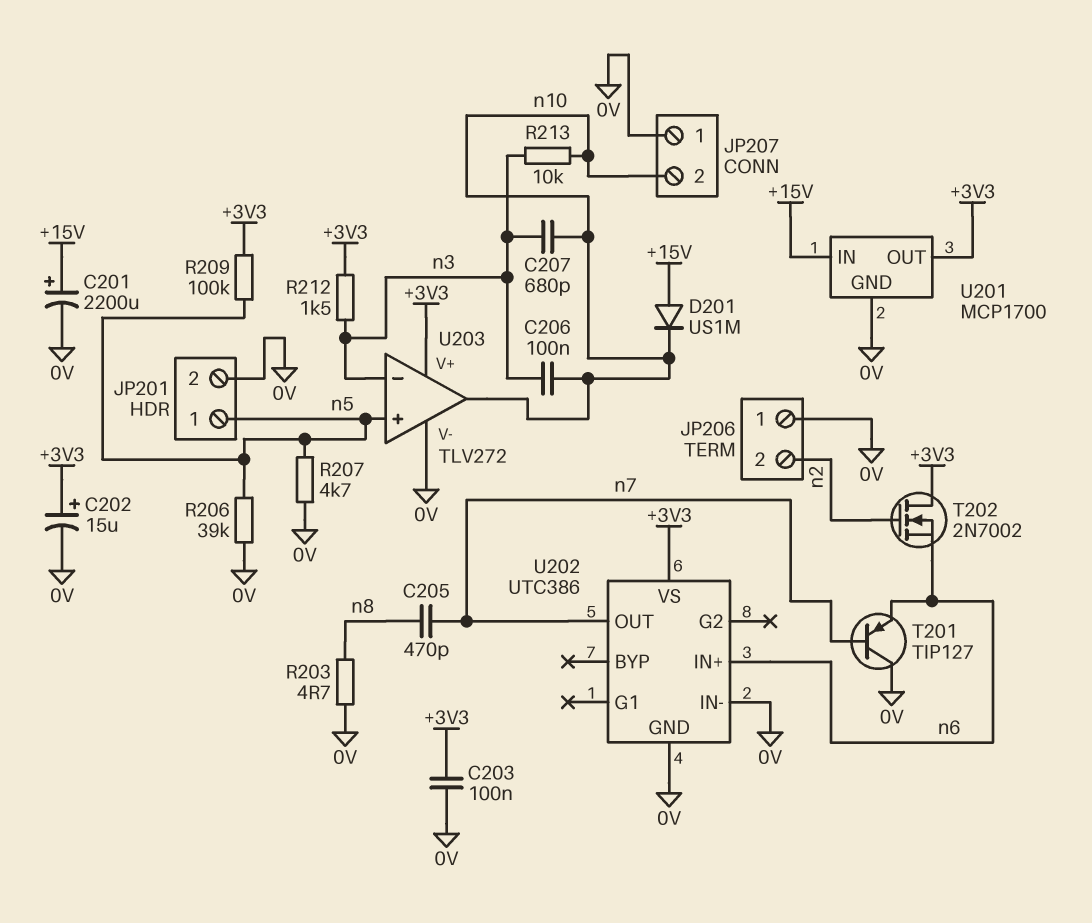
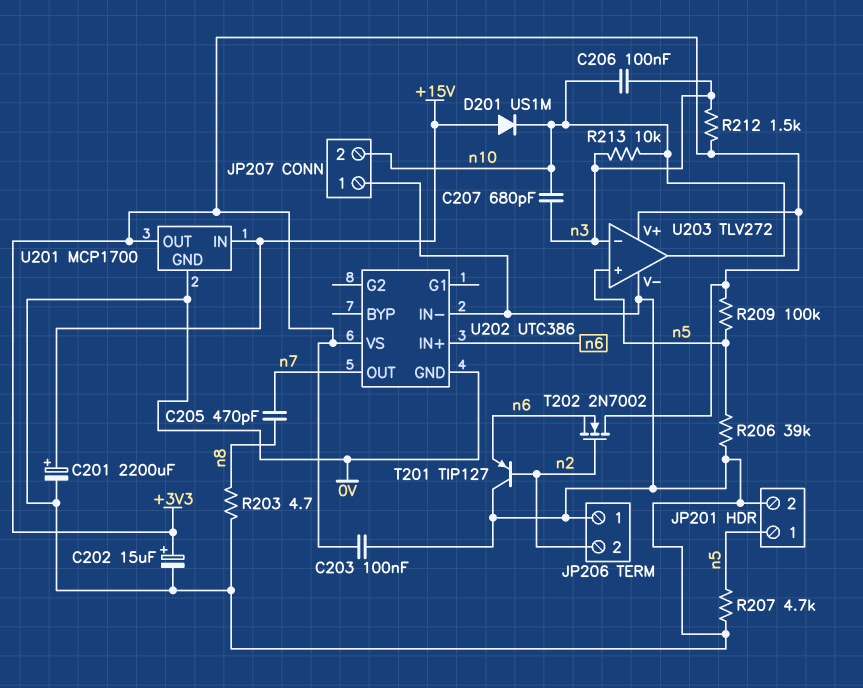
T201: PNP TIP127 (B n7, C 0V, E n6) -> PNP TIP127 (B n2, C 0V, E n6)

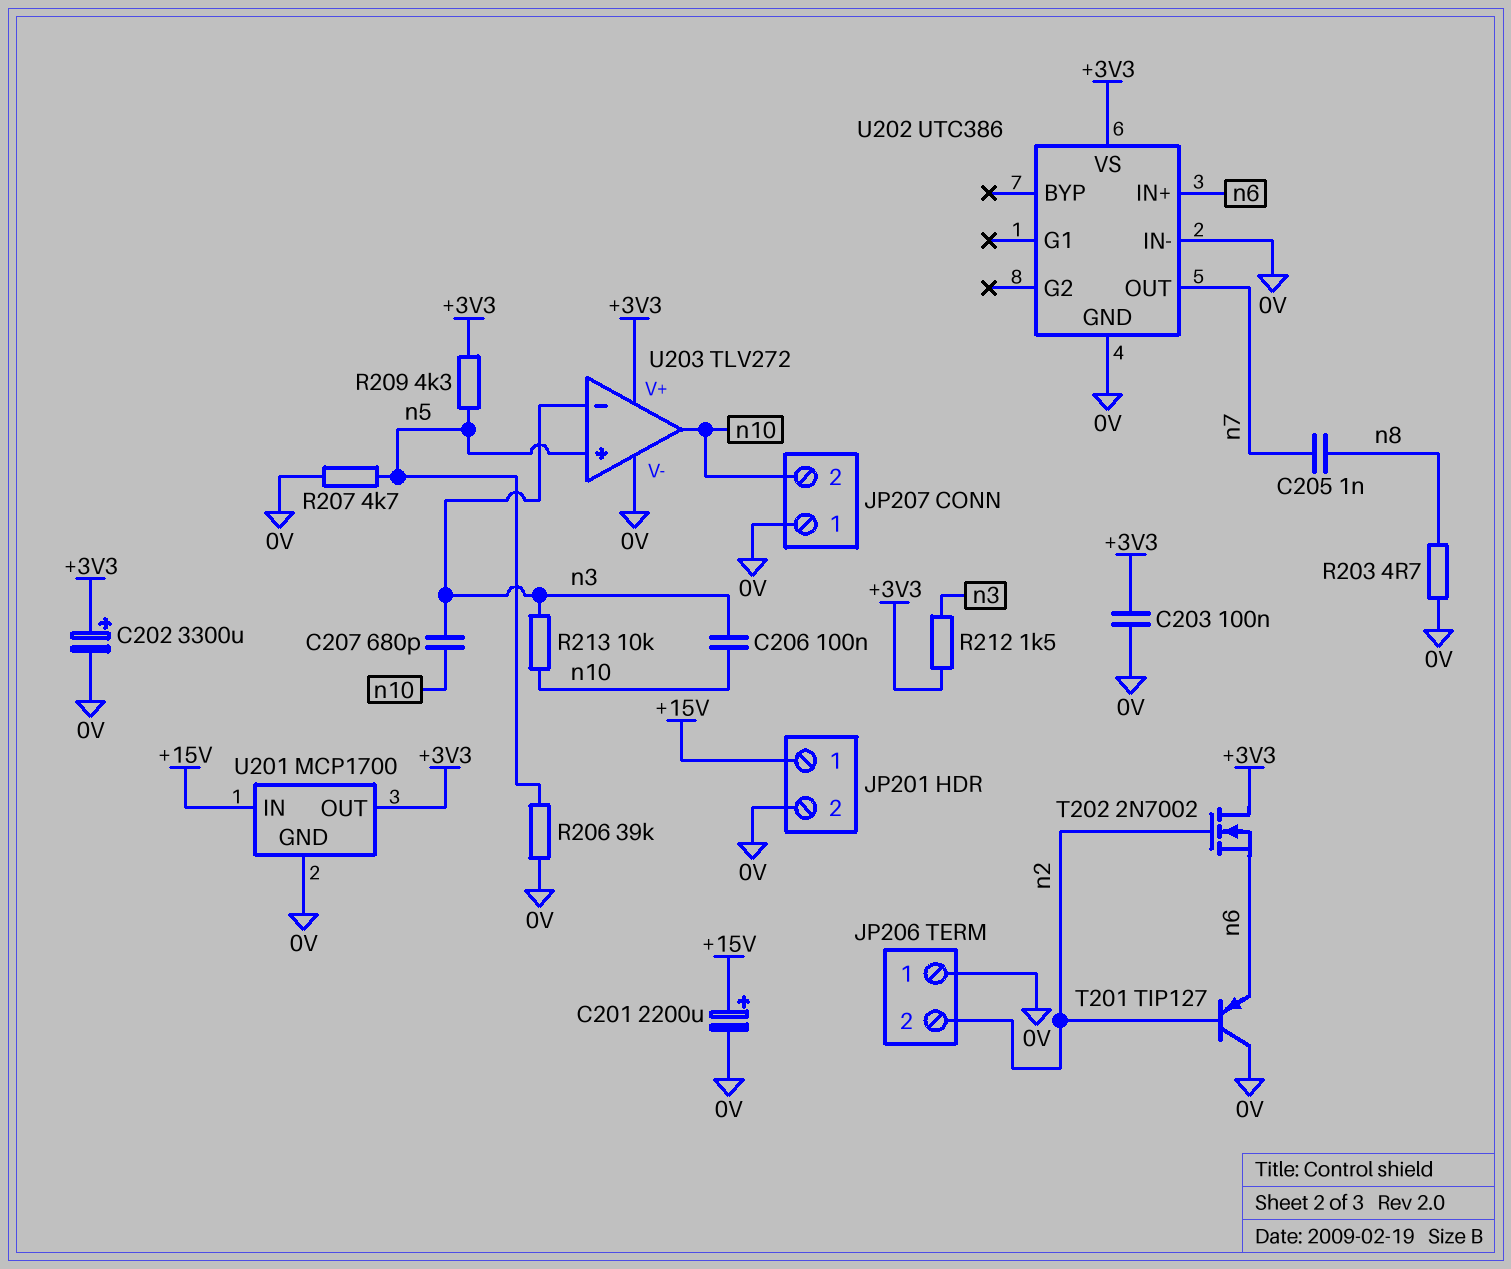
C202: 15uF (plus +3V3, minus 0V) -> 3300uF (plus +3V3, minus 0V)
C205: 470pF (n7, n8) -> 1nF (n7, n8)
D201: diode US1M (A +15V, K n10) -> none
JP201 pin 1: n5 -> +15V
R209: 100k (+3V3, n5) -> 4.3k (+3V3, n5)

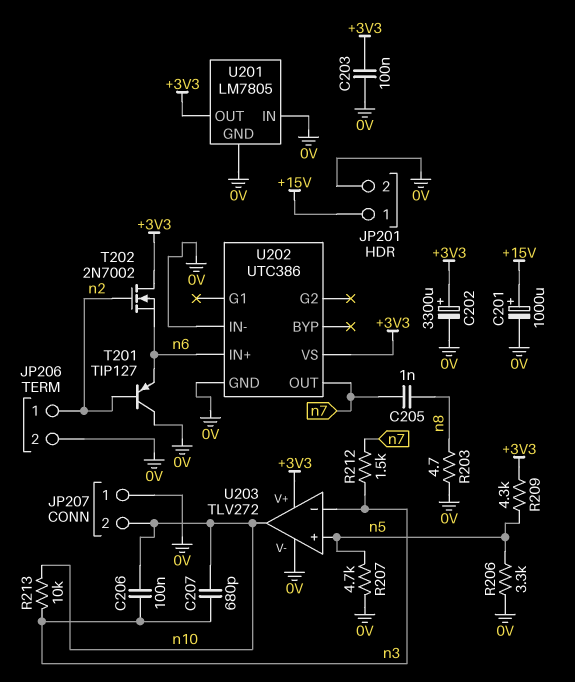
C201: 2200uF (plus +15V, minus 0V) -> 1000uF (plus +15V, minus 0V)
JP206 pin 1: 0V -> n2
JP206 pin 2: n2 -> 0V
R206: 39k (0V, n5) -> 3.3k (0V, n5)
R212: 1.5k (+3V3, n3) -> 1.5k (n3, n7)
U201: MCP1700 -> LM7805
U201 pin IN: +15V -> 0V

